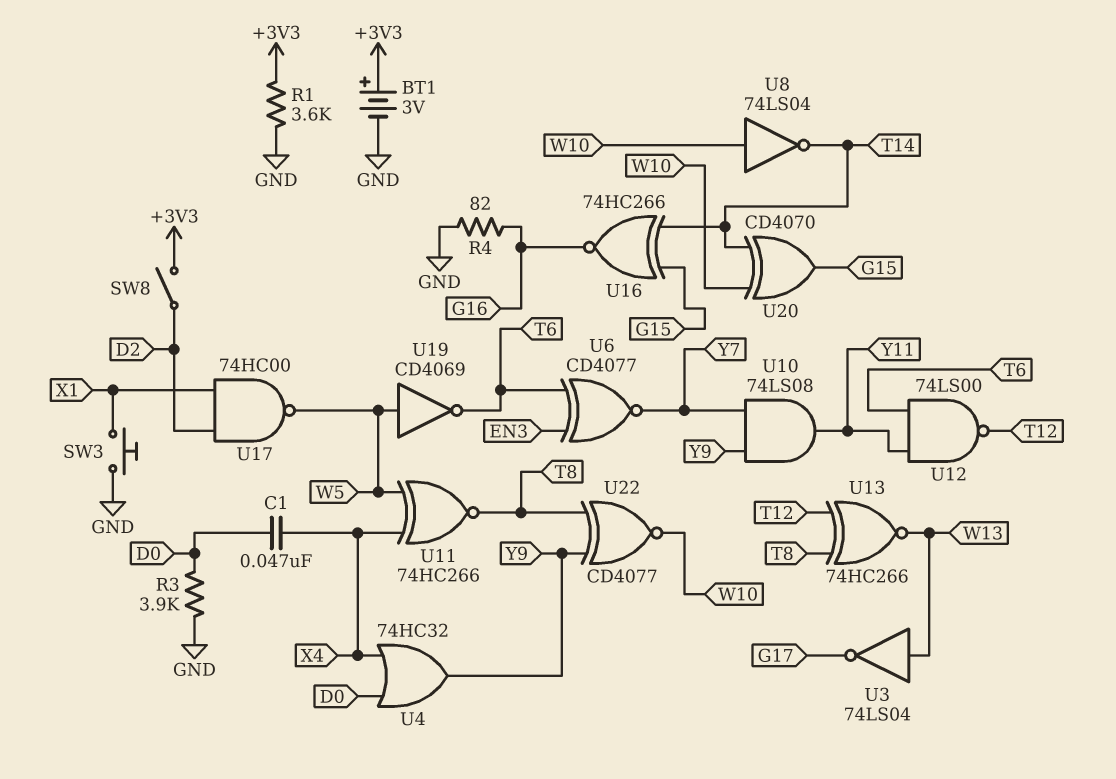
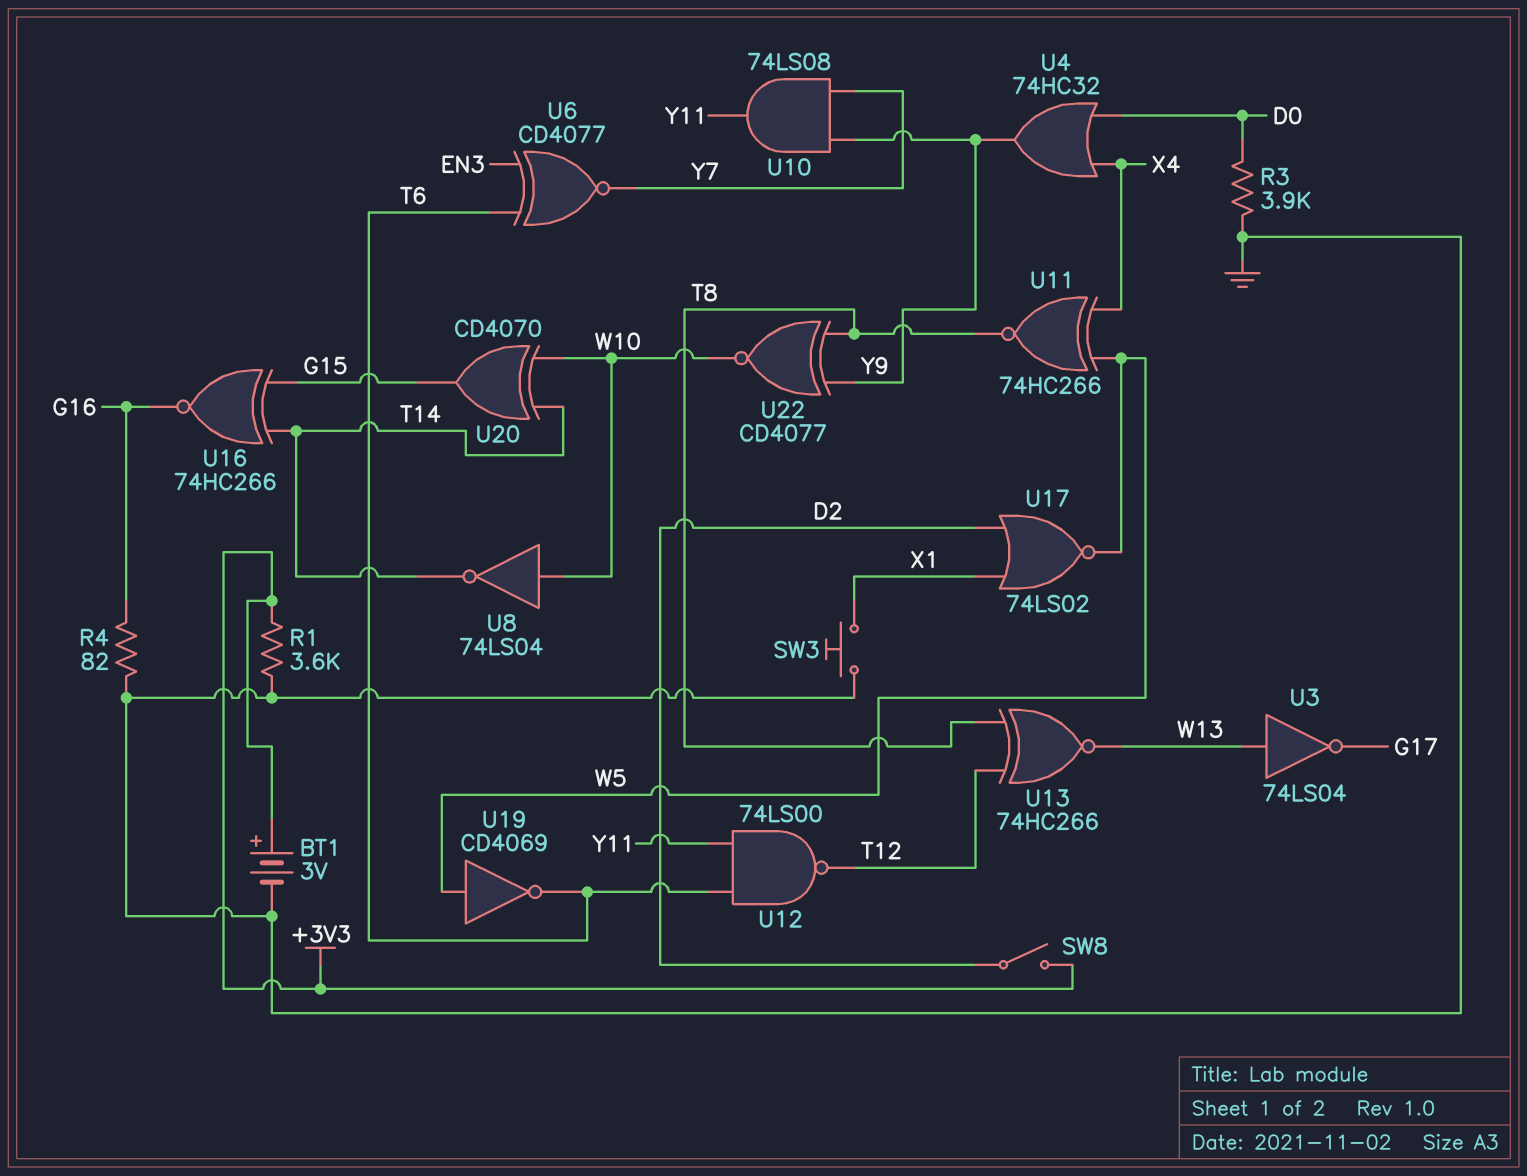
C1: 47nF (D0, X4) -> none
U17: NAND 74HC00 (in D2, in X1, out W5) -> NOR 74LS02 (in D2, in X1, out W5)

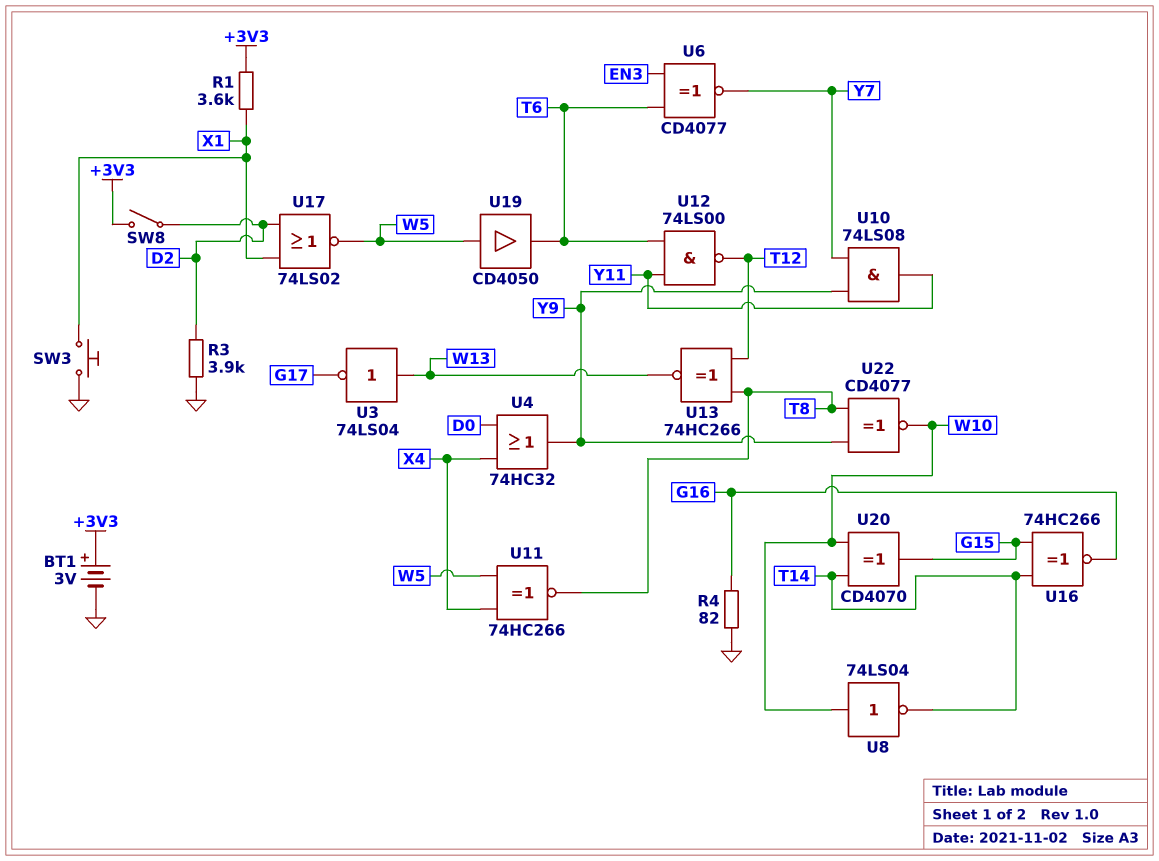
R1: 3.6k (+3V3, GND) -> 3.6k (+3V3, X1)
R3: 3.9k (D0, GND) -> 3.9k (D2, GND)
U19: NOT CD4069 (in W5, out T6) -> buffer CD4050 (in W5, out T6)

